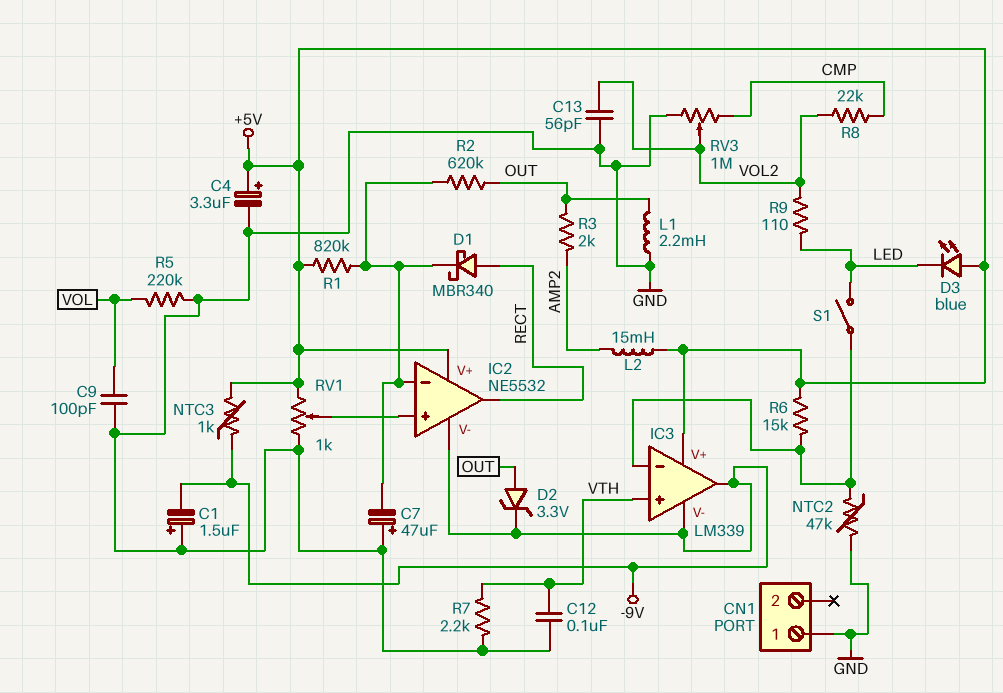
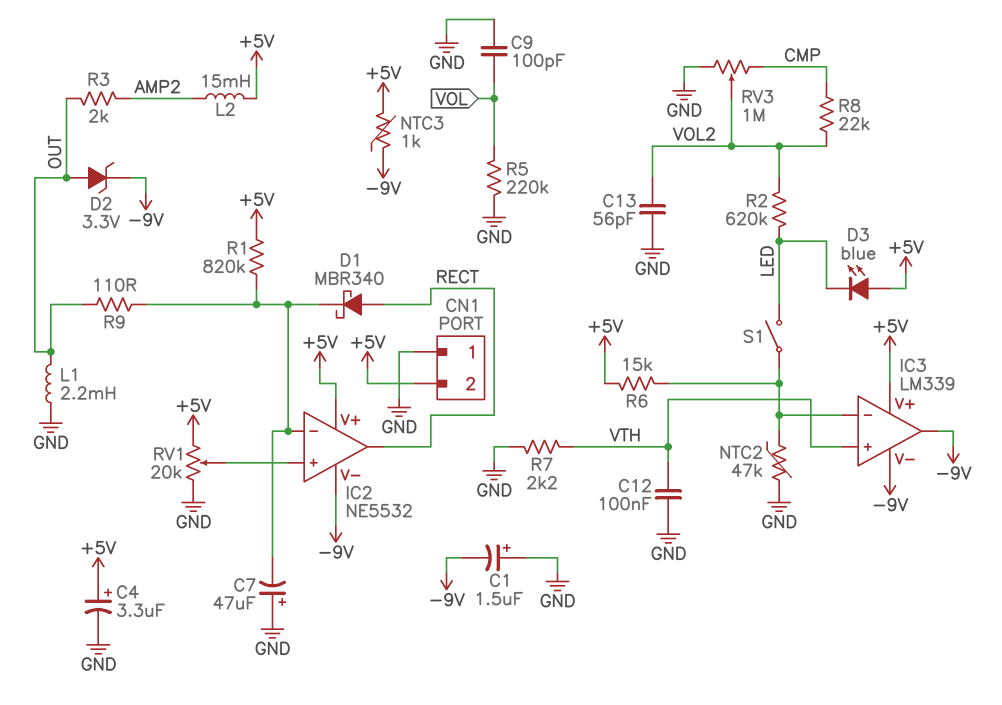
CN1 pin 2: none -> +5V
R2: 620k (IC2/in-, OUT) -> 620k (LED, VOL2)
R9: 110 (LED, VOL2) -> 110 (IC2/in-, OUT)
RV1: 1k (+5V, GND, wiper IC2/in+) -> 20k (+5V, GND, wiper IC2/in+)

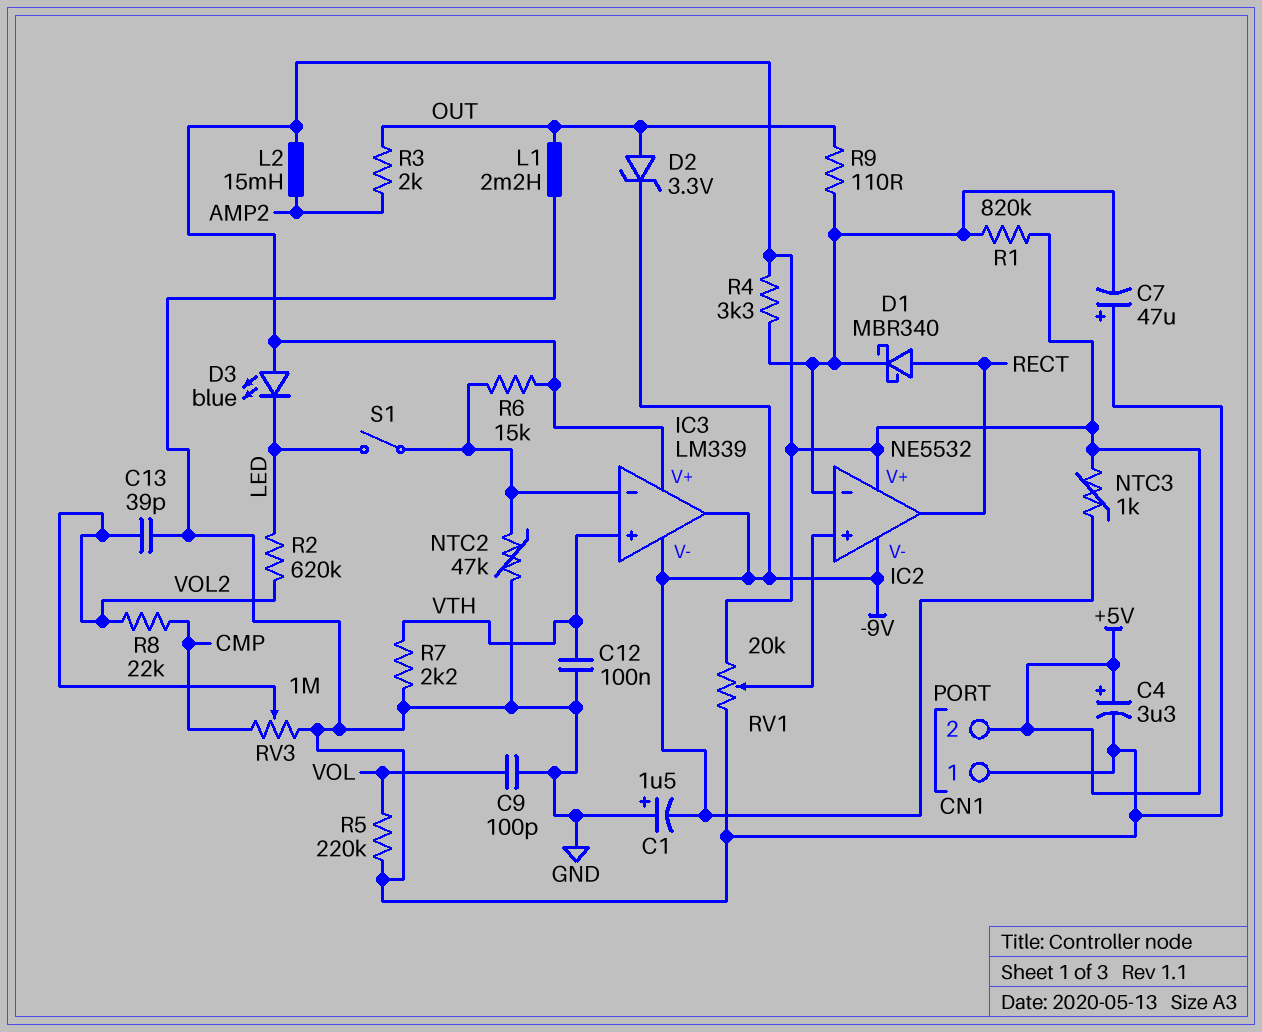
C13: 56pF (GND, VOL2) -> 39pF (GND, VOL2)
R4: none -> 3.3k (+5V, IC2/in-)

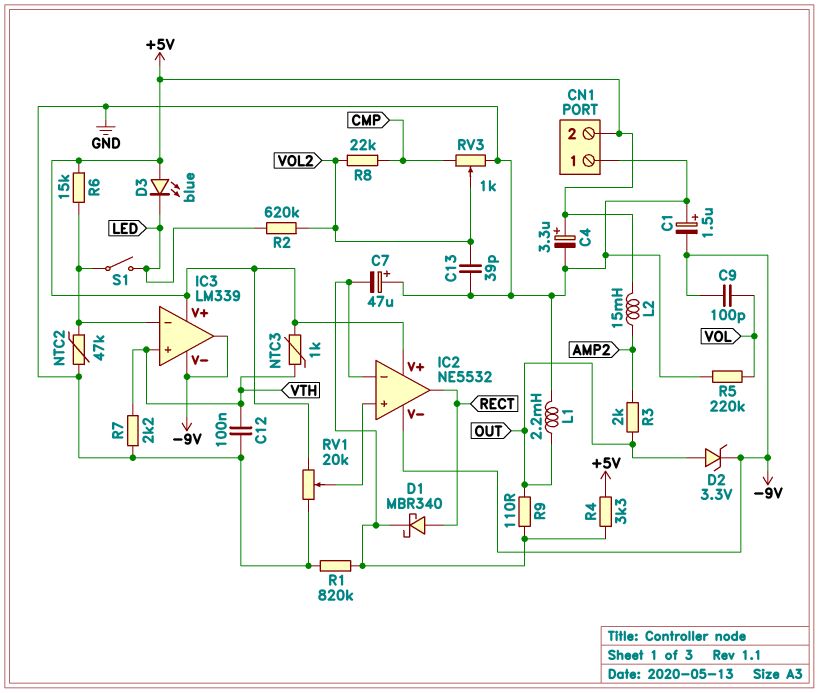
C9: 100pF (GND, VOL) -> 100pF (-9V, VOL)
NTC3: 1k (+5V, -9V) -> 1k (+5V, VTH)
R1: 820k (+5V, IC2/in-) -> 820k (GND, IC2/in-)
RV3: 1M (CMP, GND, wiper VOL2) -> 1k (CMP, GND, wiper VOL2)

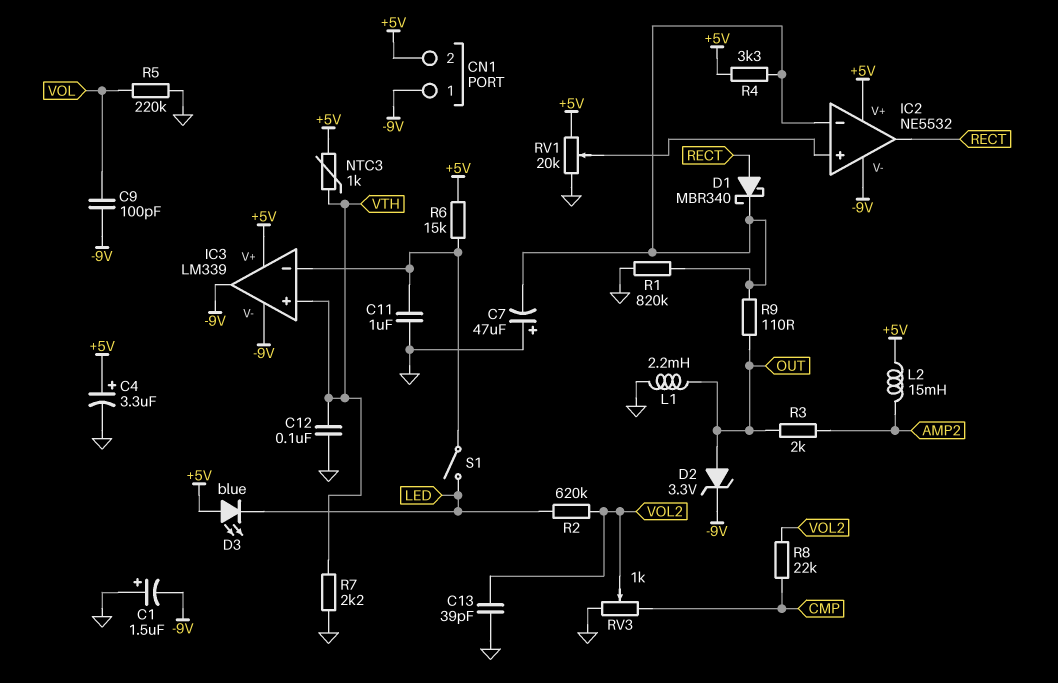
C11: none -> 1uF (GND, IC3/in-)
CN1 pin 1: GND -> -9V
NTC2: 47k (GND, IC3/in-) -> none

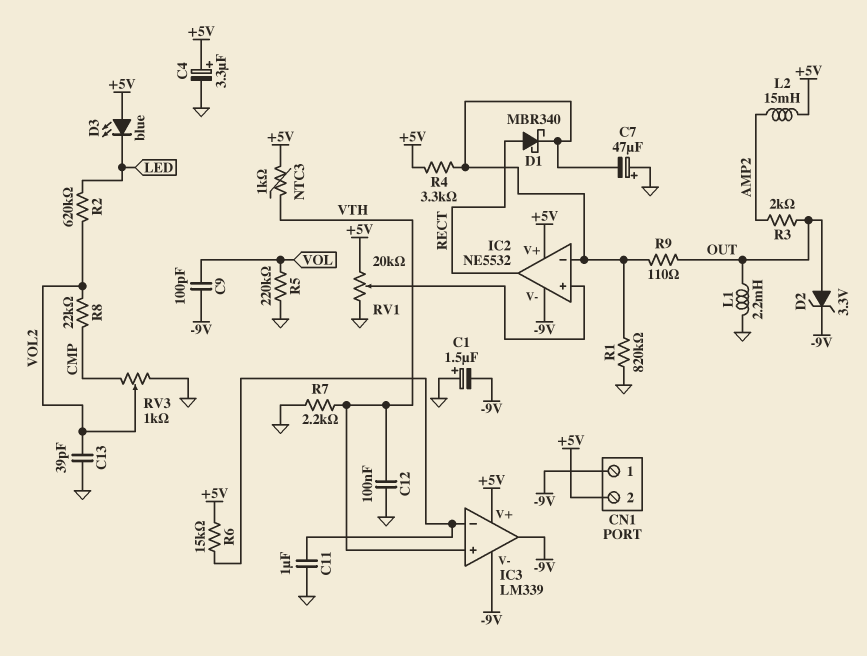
S1: switch (IC3/in-, LED) -> none

